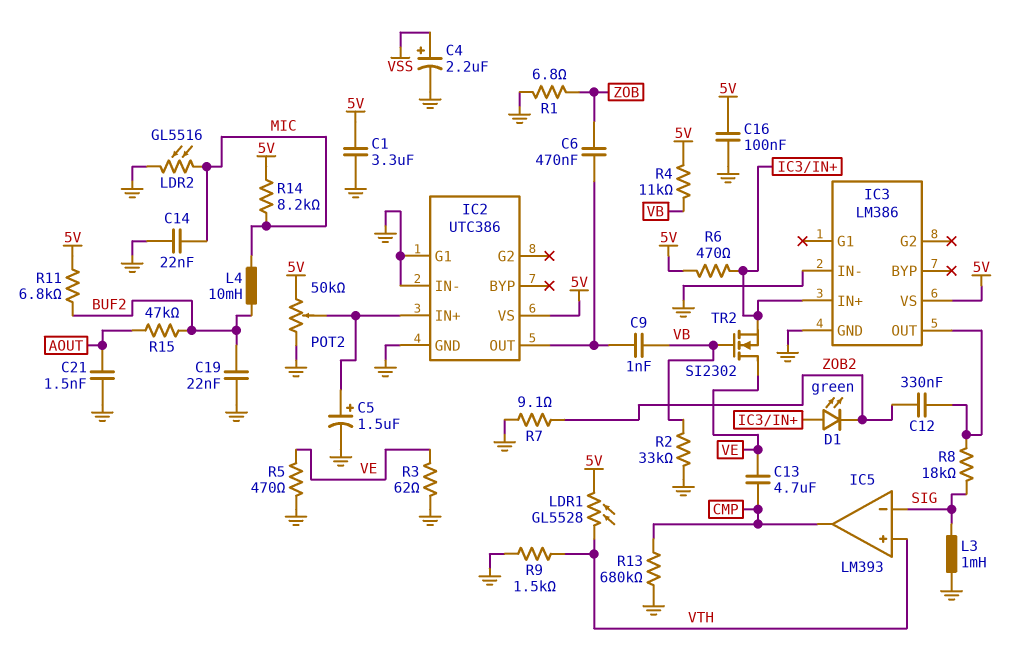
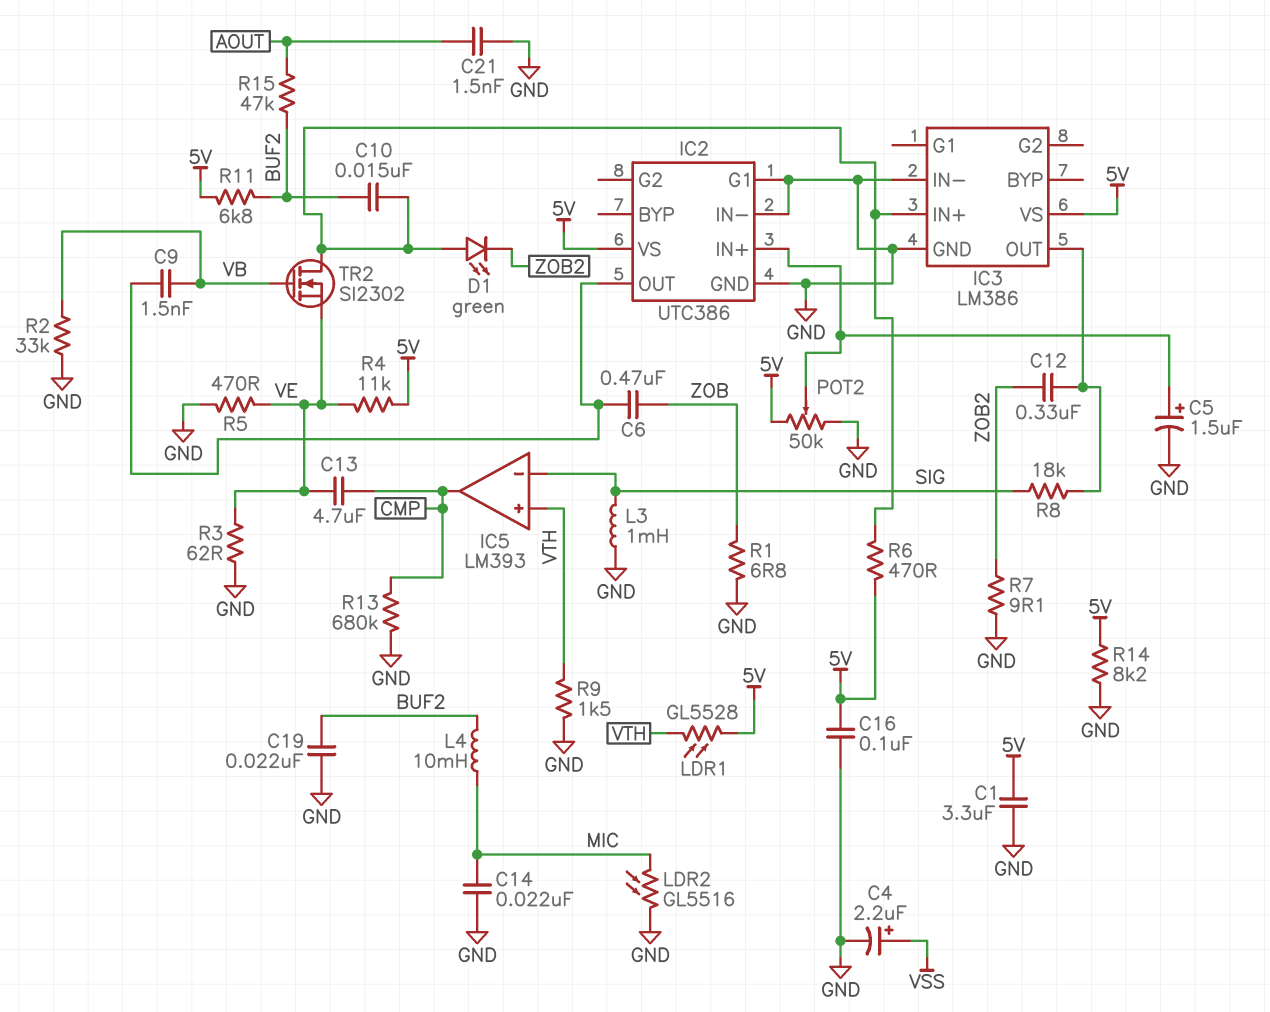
C9: 1nF (IC2/OUT, VB) -> 1.5nF (IC2/OUT, VB)
C10: none -> 15nF (BUF2, IC3/IN+)
R4: 11k (5V, VB) -> 11k (5V, VE)
R14: 8.2k (5V, MIC) -> 8.2k (5V, GND)
TR2: NMOS SI2302 (G VB, D VE, S IC3/IN+) -> NMOS SI2302 (G VB, D IC3/IN+, S VE)

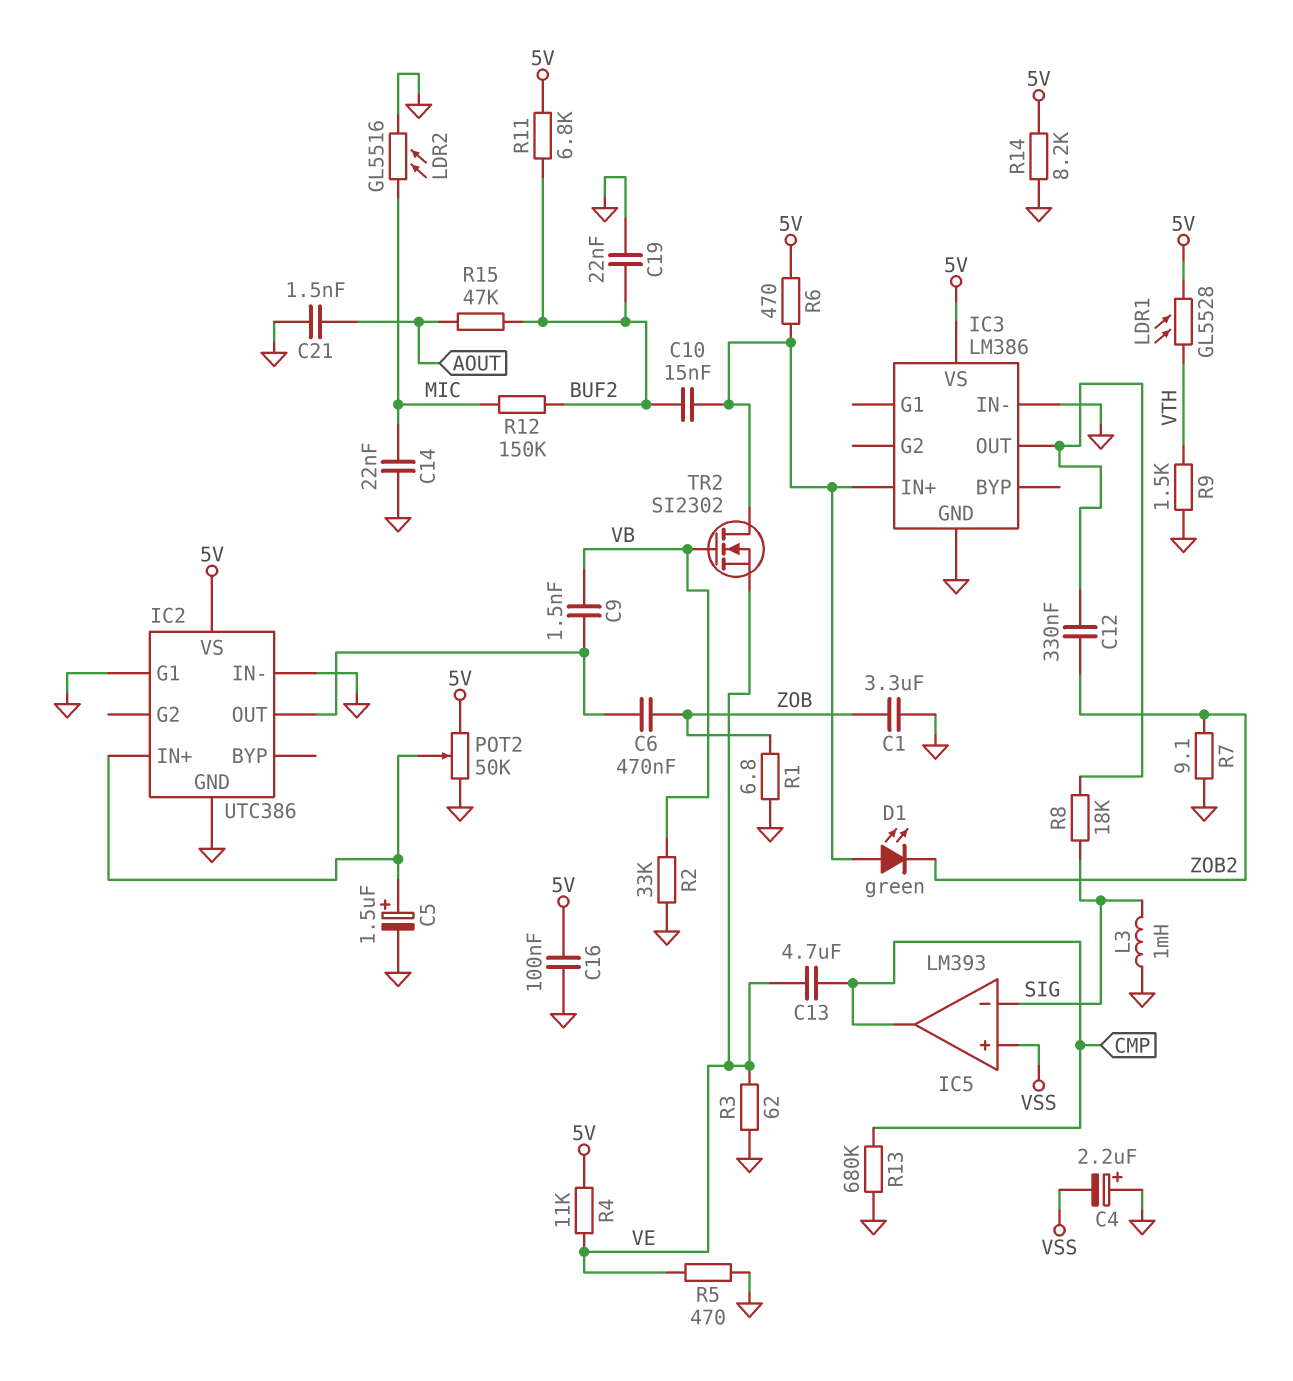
C1: 3.3uF (5V, GND) -> 3.3uF (GND, ZOB)
C4: 2.2uF (plus VSS, minus GND) -> 2.2uF (plus GND, minus VSS)
IC5 pin in+: VTH -> VSS
L4: 10mH (BUF2, MIC) -> none
R12: none -> 150k (BUF2, MIC)

